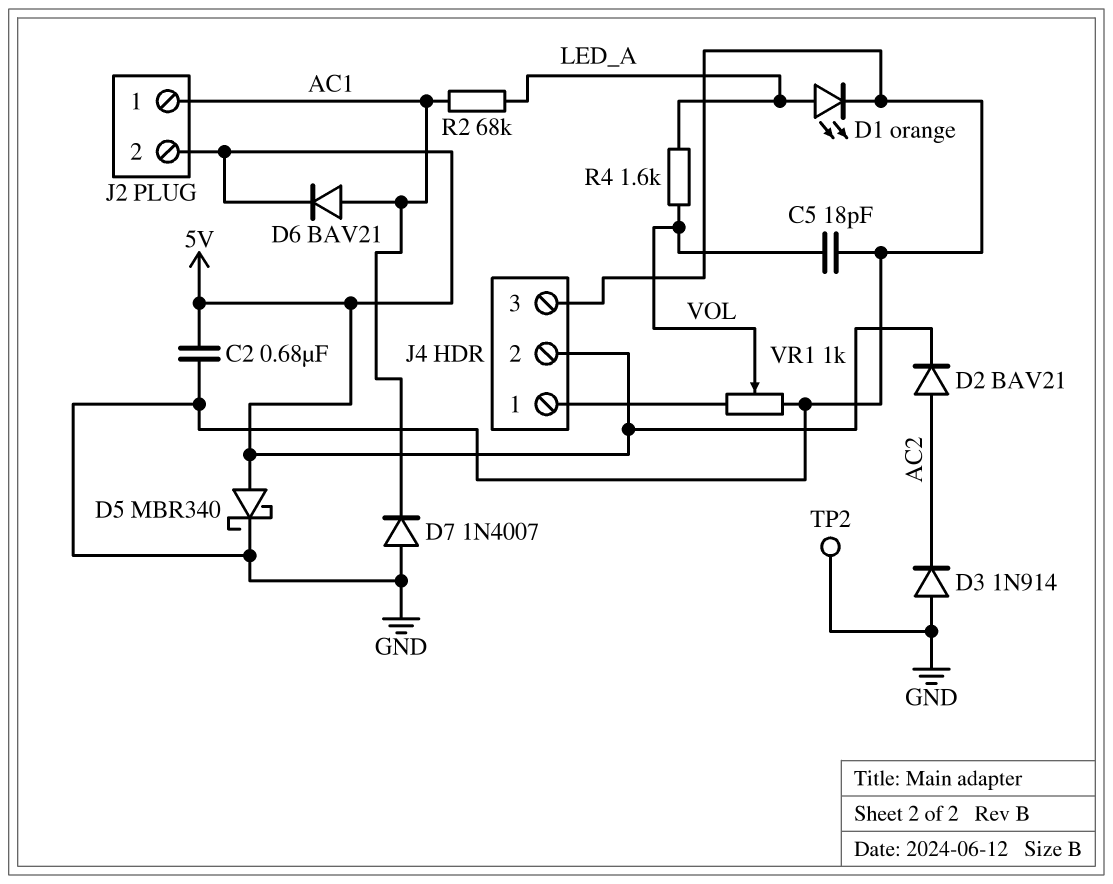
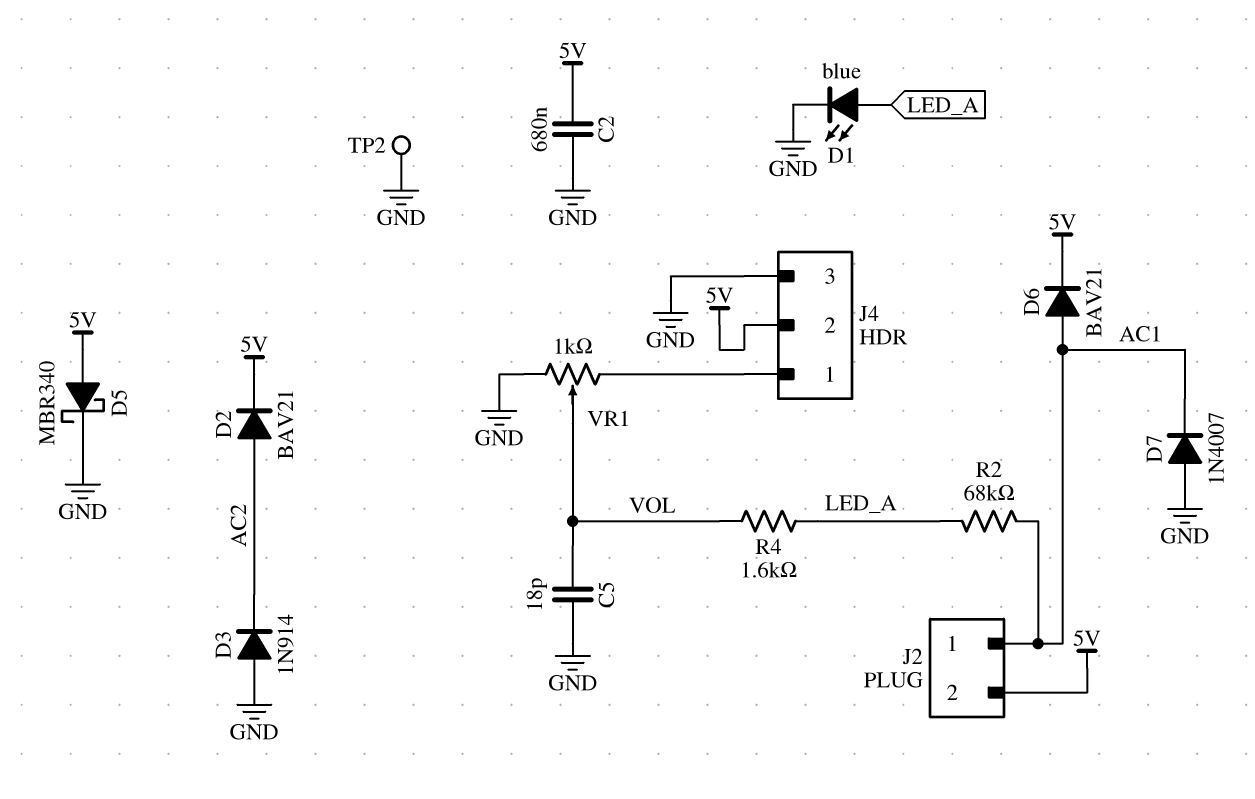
D1: LED orange (A LED_A, K GND) -> LED blue (A LED_A, K GND)

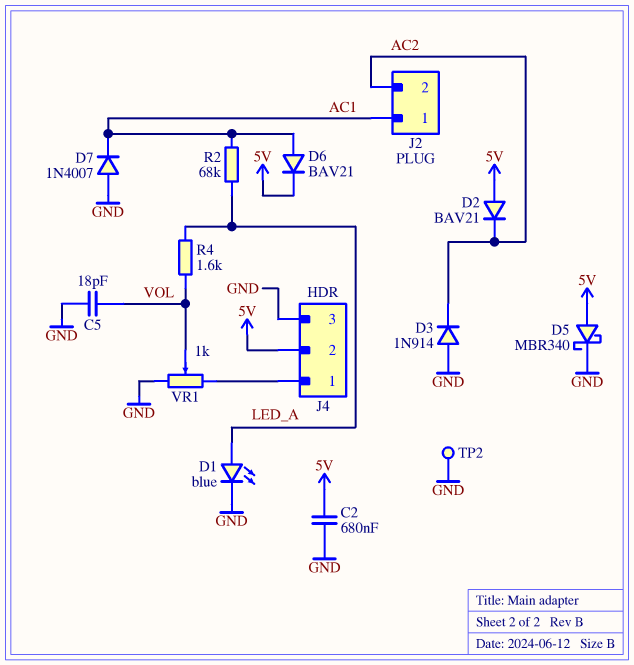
D2: diode BAV21 (A AC2, K 5V) -> diode BAV21 (A 5V, K AC2)
J2 pin 2: 5V -> AC2

